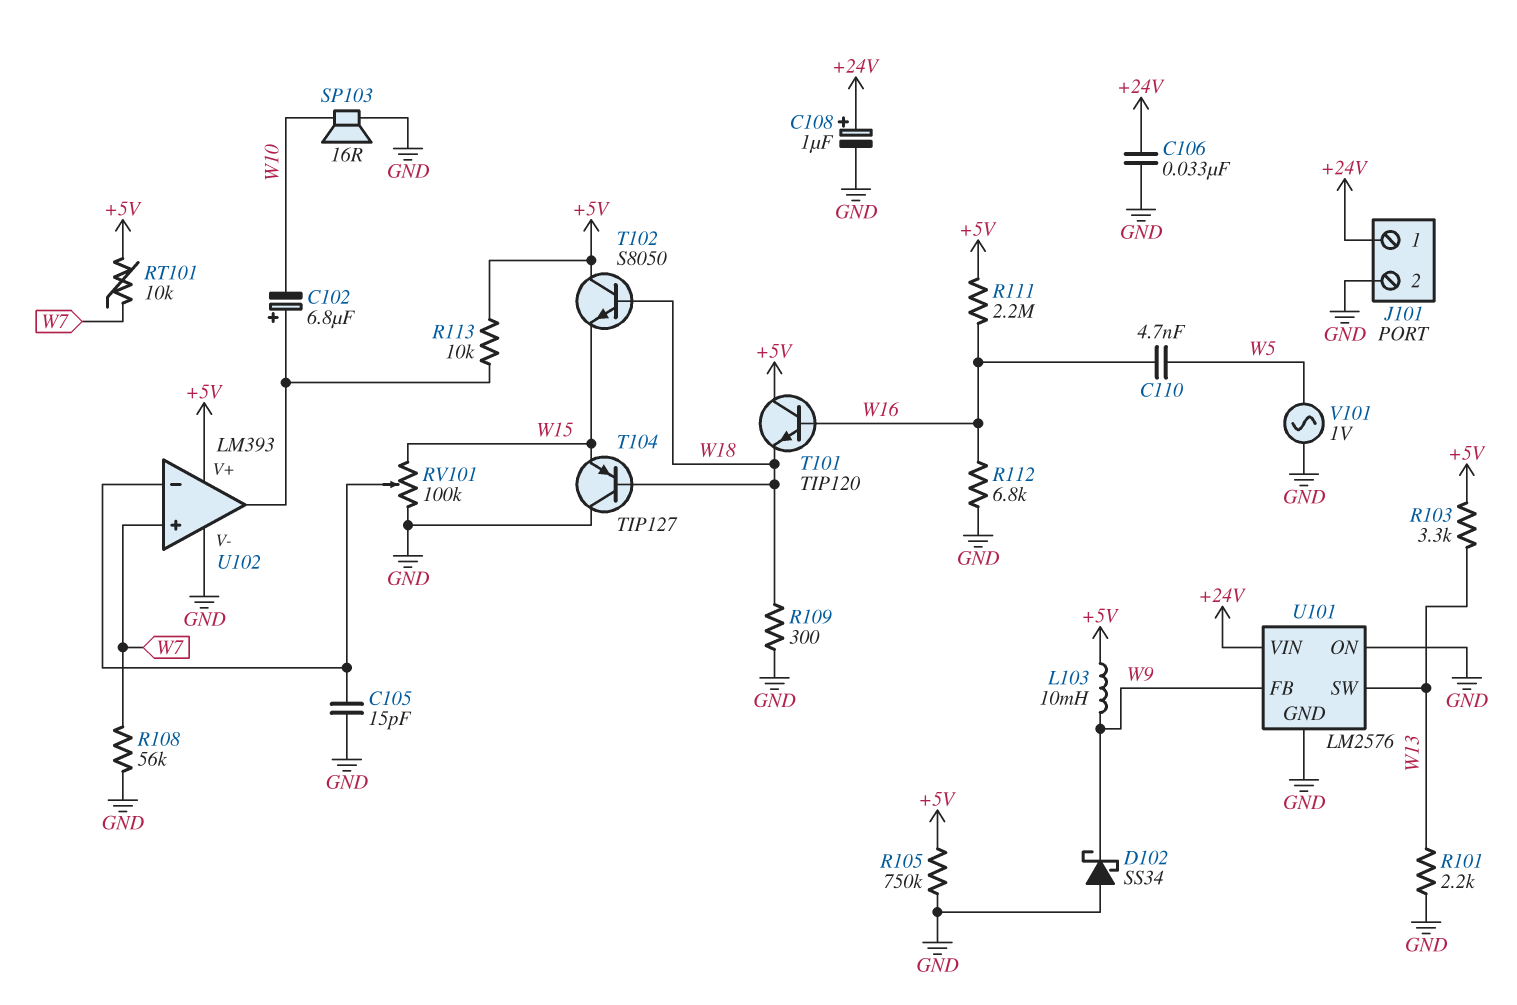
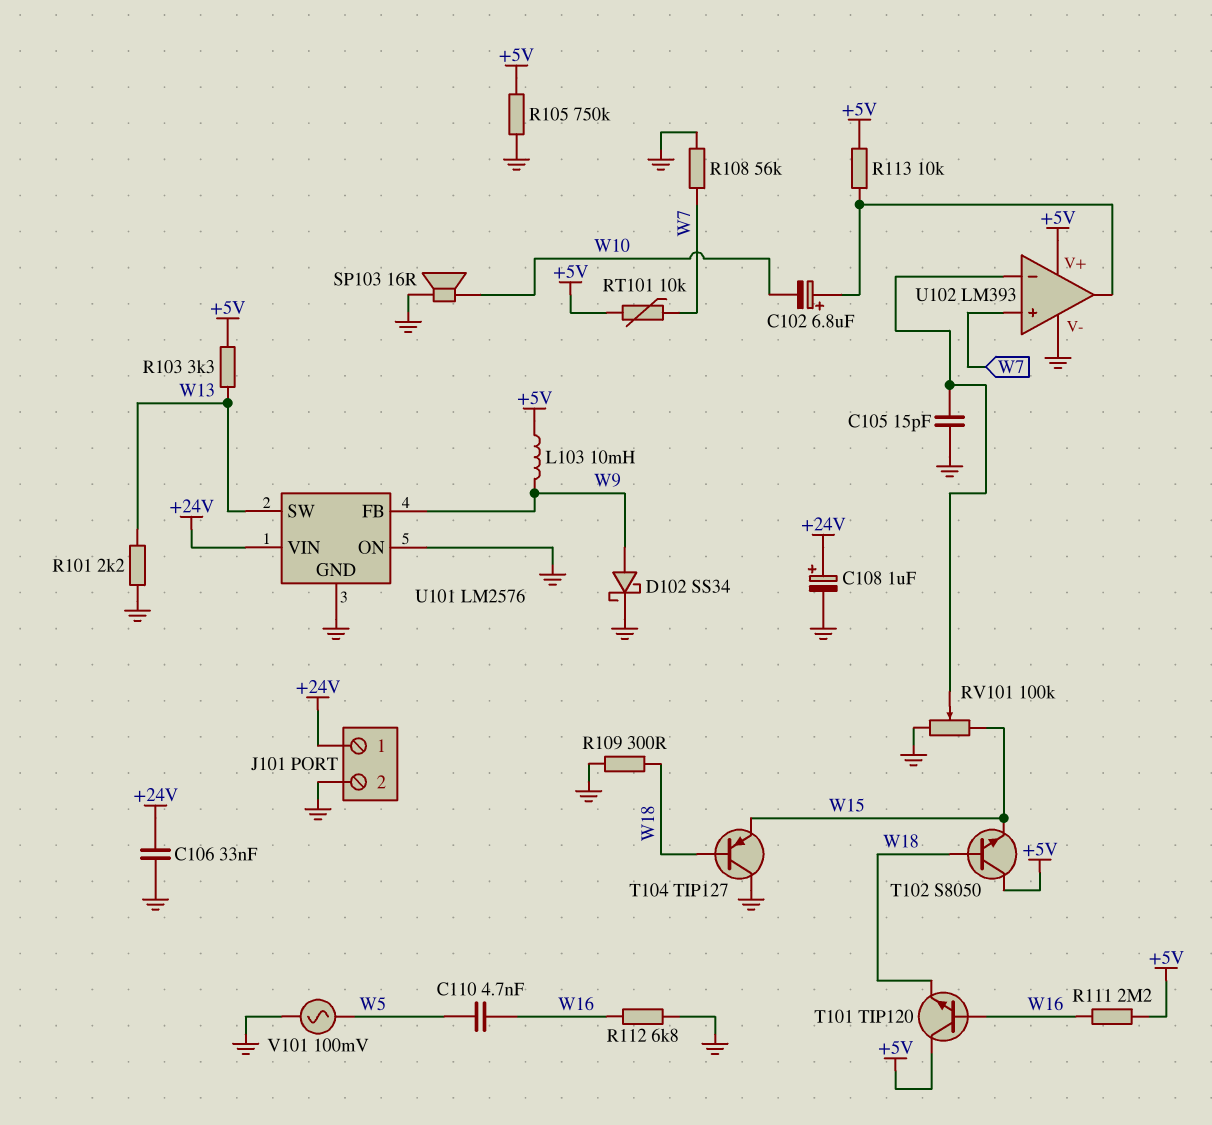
D102: schottky SS34 (A GND, K W9) -> schottky SS34 (A W9, K GND)
V101: AC 1V (GND, W5) -> AC 100mV (GND, W5)

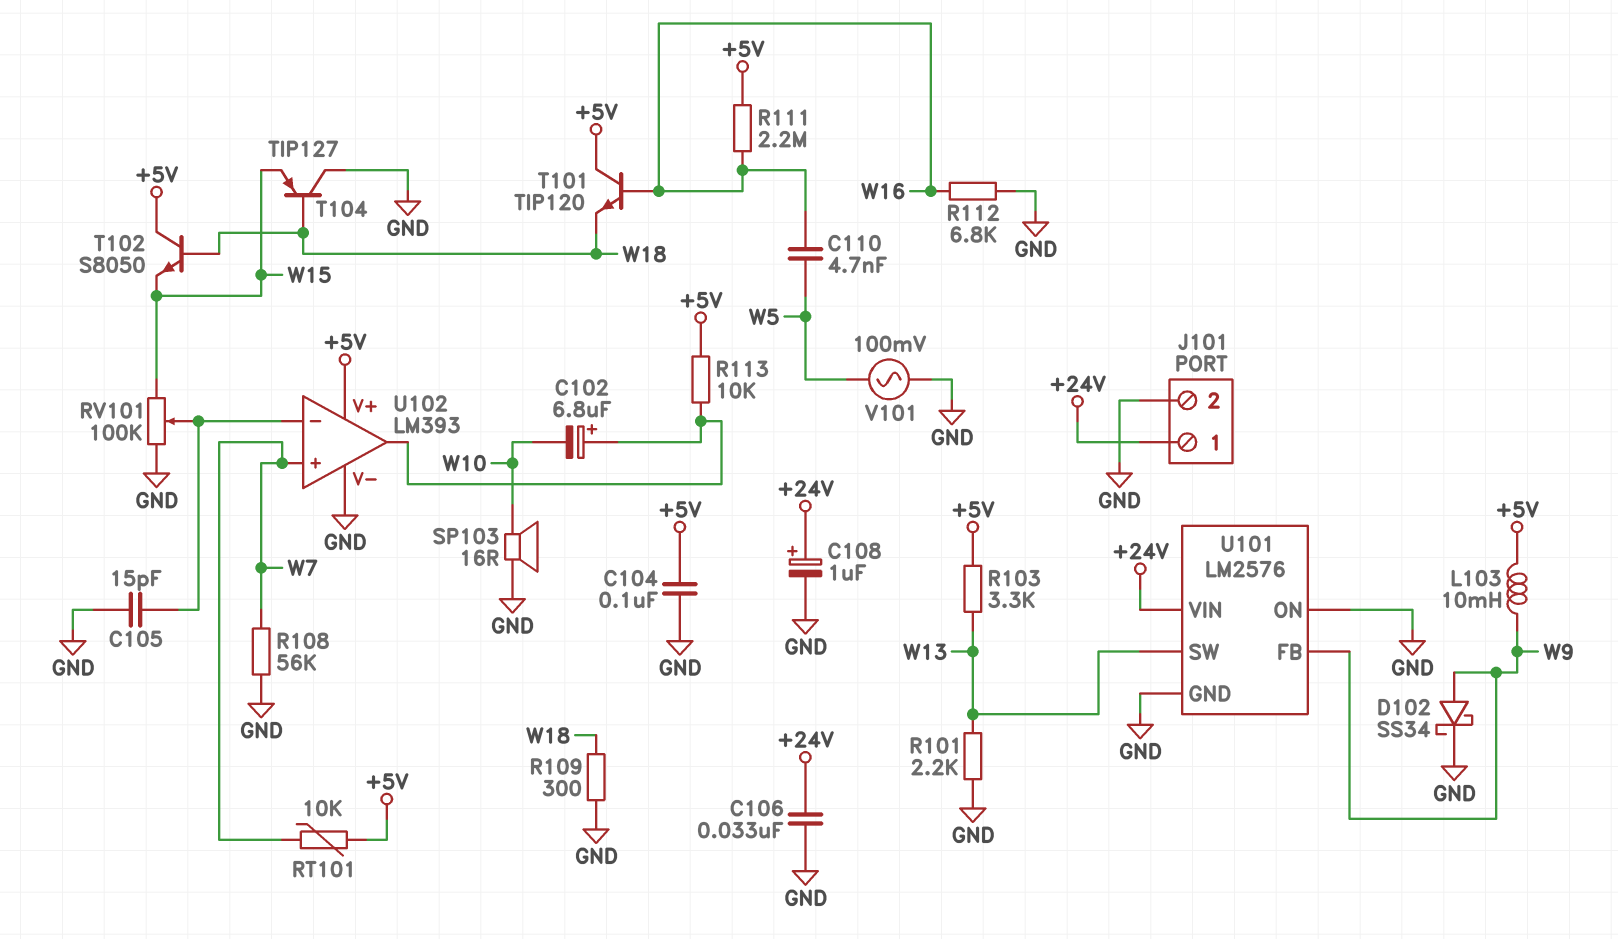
C104: none -> 100nF (+5V, GND)
R105: 750k (+5V, GND) -> none

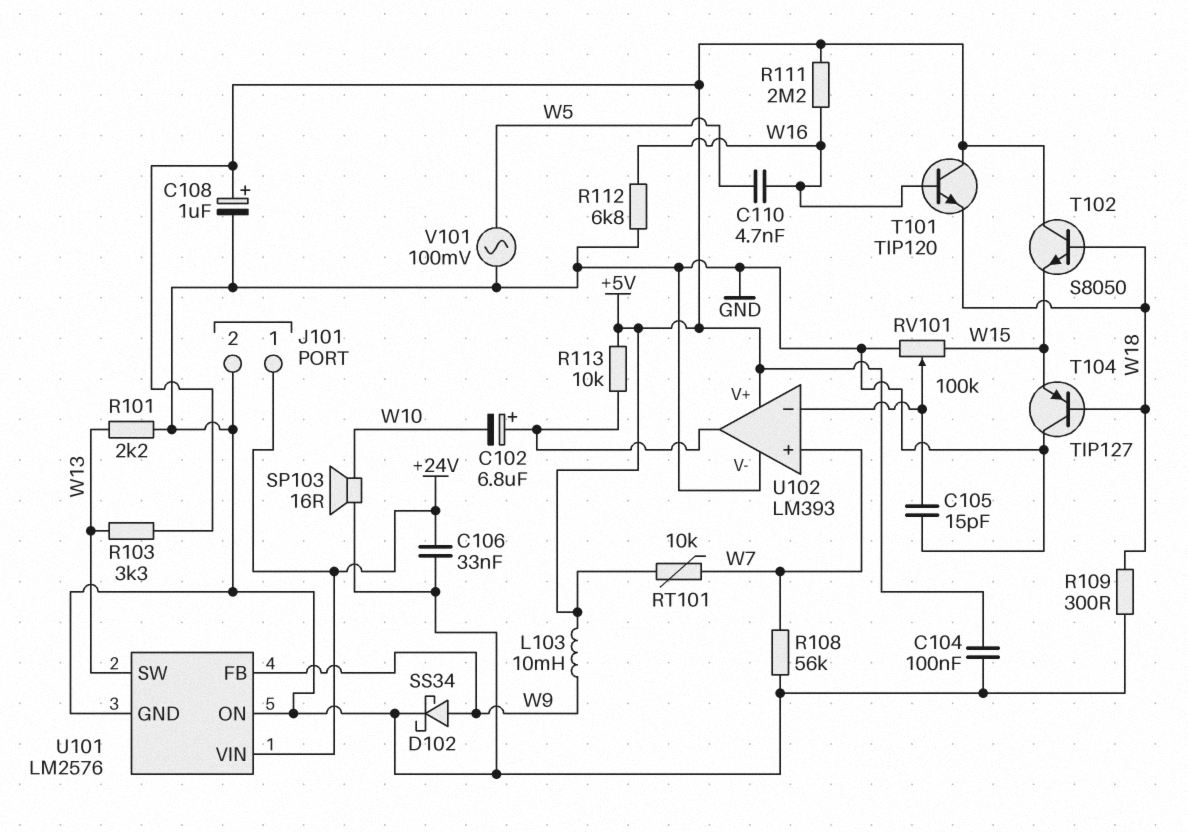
C108: 1uF (plus +24V, minus GND) -> 1uF (plus +5V, minus GND)

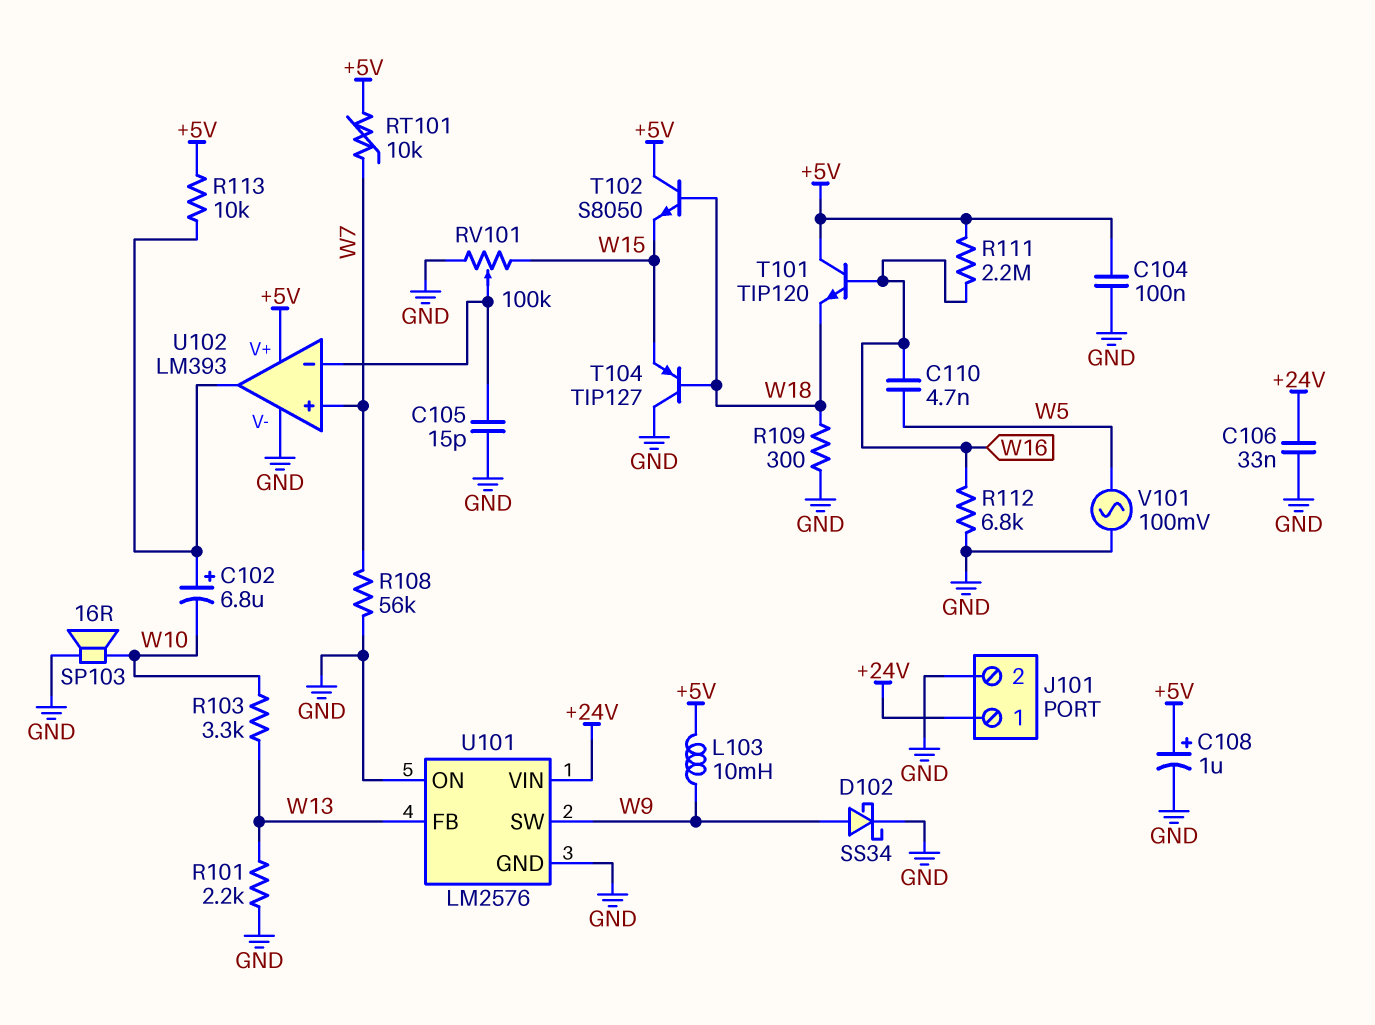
R103: 3.3k (+5V, W13) -> 3.3k (W10, W13)
U101 pin FB: W9 -> W13
U101 pin SW: W13 -> W9

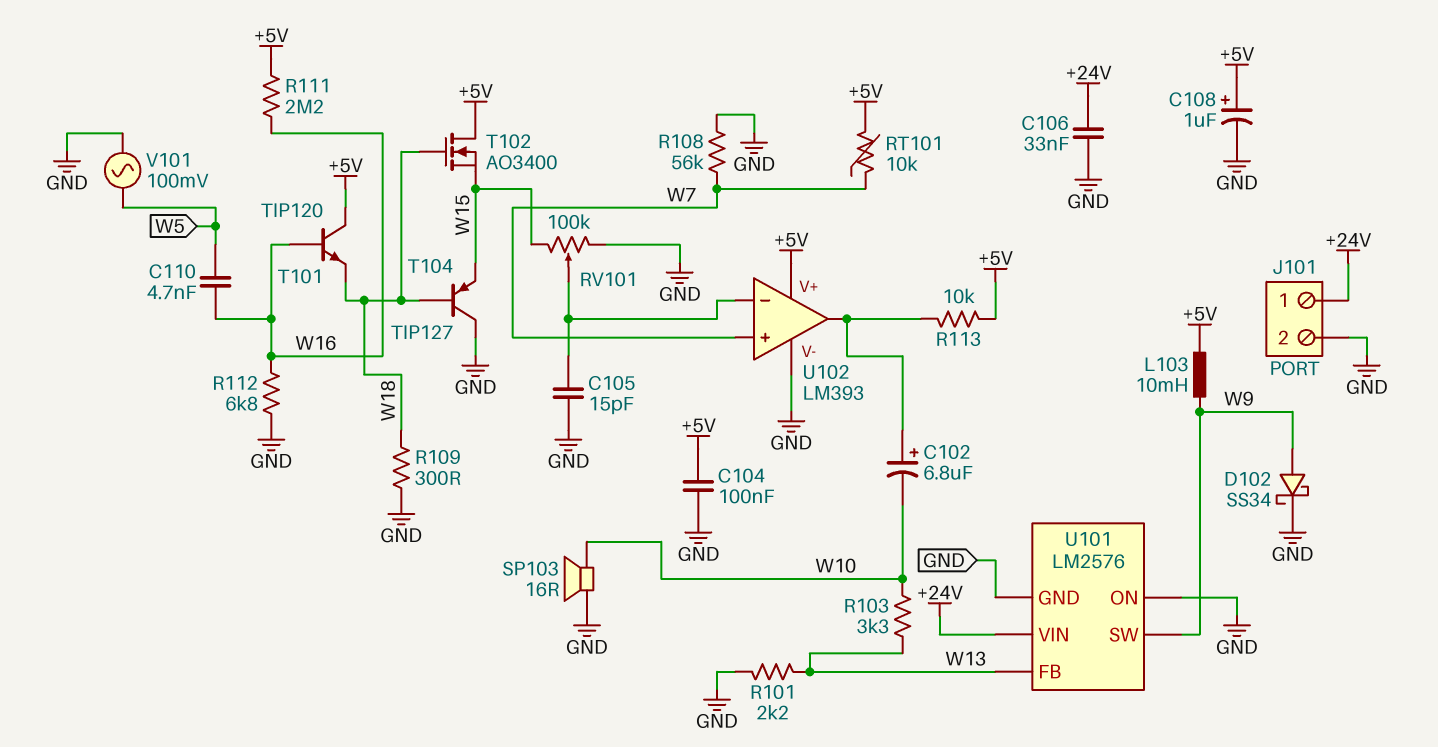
T102: NPN S8050 (B W18, C +5V, E W15) -> NMOS AO3400 (G W18, D +5V, S W15)

